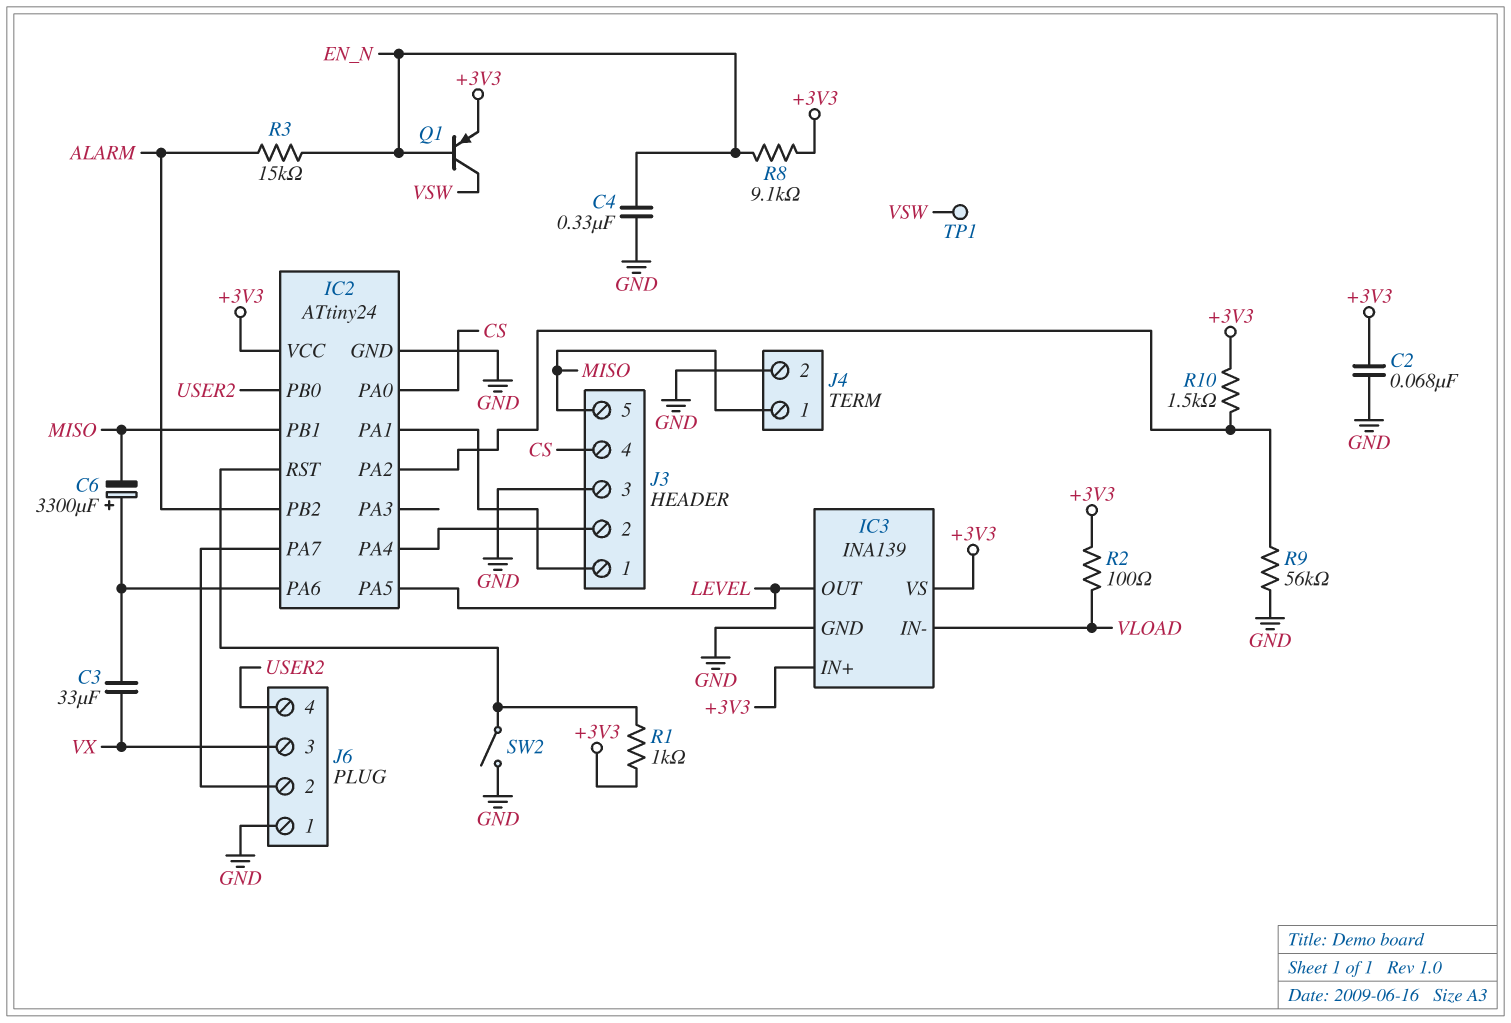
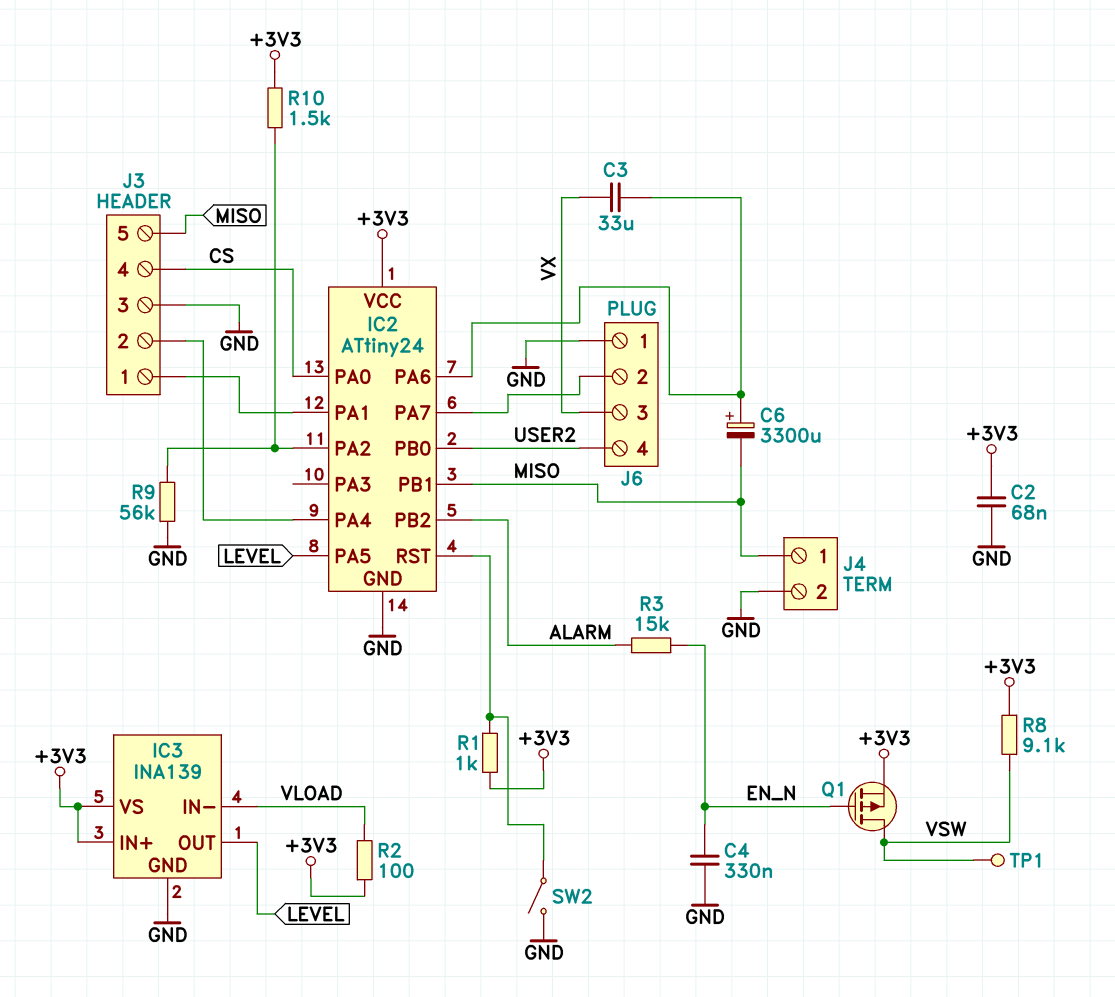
Q1: PNP (B EN_N, C VSW, E +3V3) -> PMOS (G EN_N, D VSW, S +3V3)
R8: 9.1k (+3V3, EN_N) -> 9.1k (+3V3, VSW)

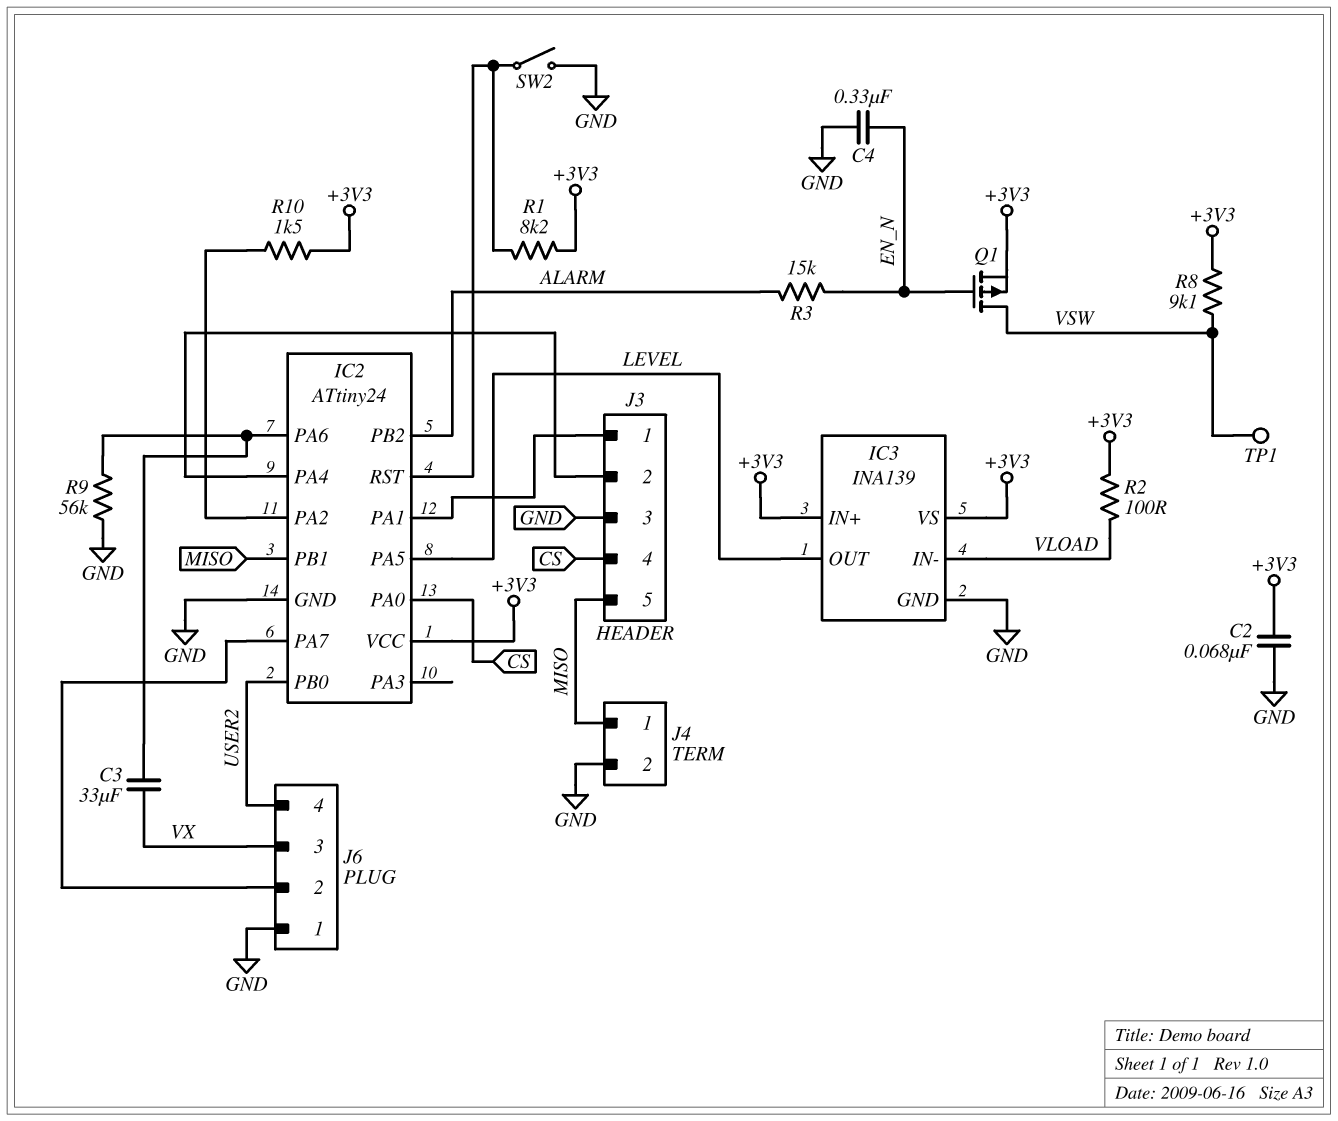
C6: 3300uF (plus IC2/PA6, minus MISO) -> none
R1: 1k (+3V3, IC2/RST) -> 8.2k (+3V3, IC2/RST)
R9: 56k (GND, IC2/PA2) -> 56k (GND, IC2/PA6)

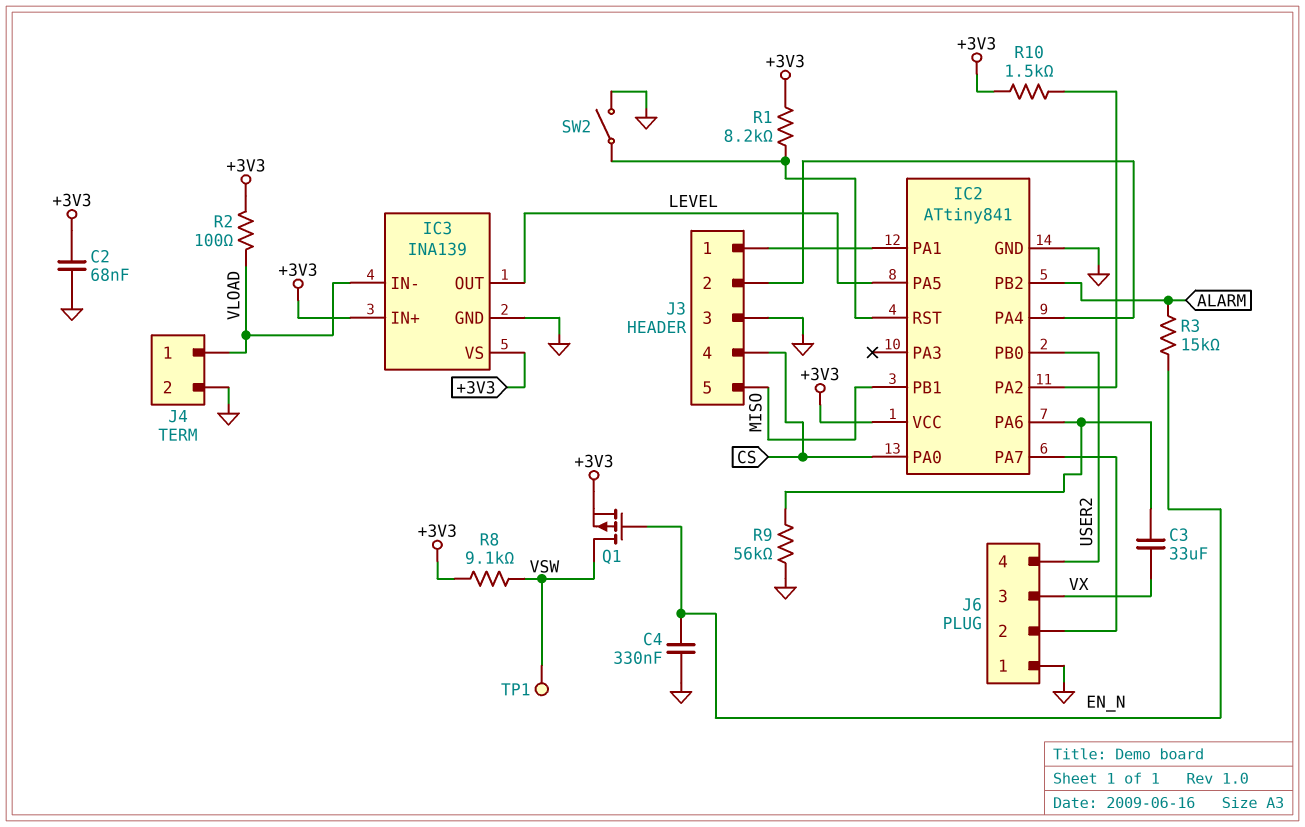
IC2: ATtiny24 -> ATtiny841
J4 pin 1: MISO -> VLOAD

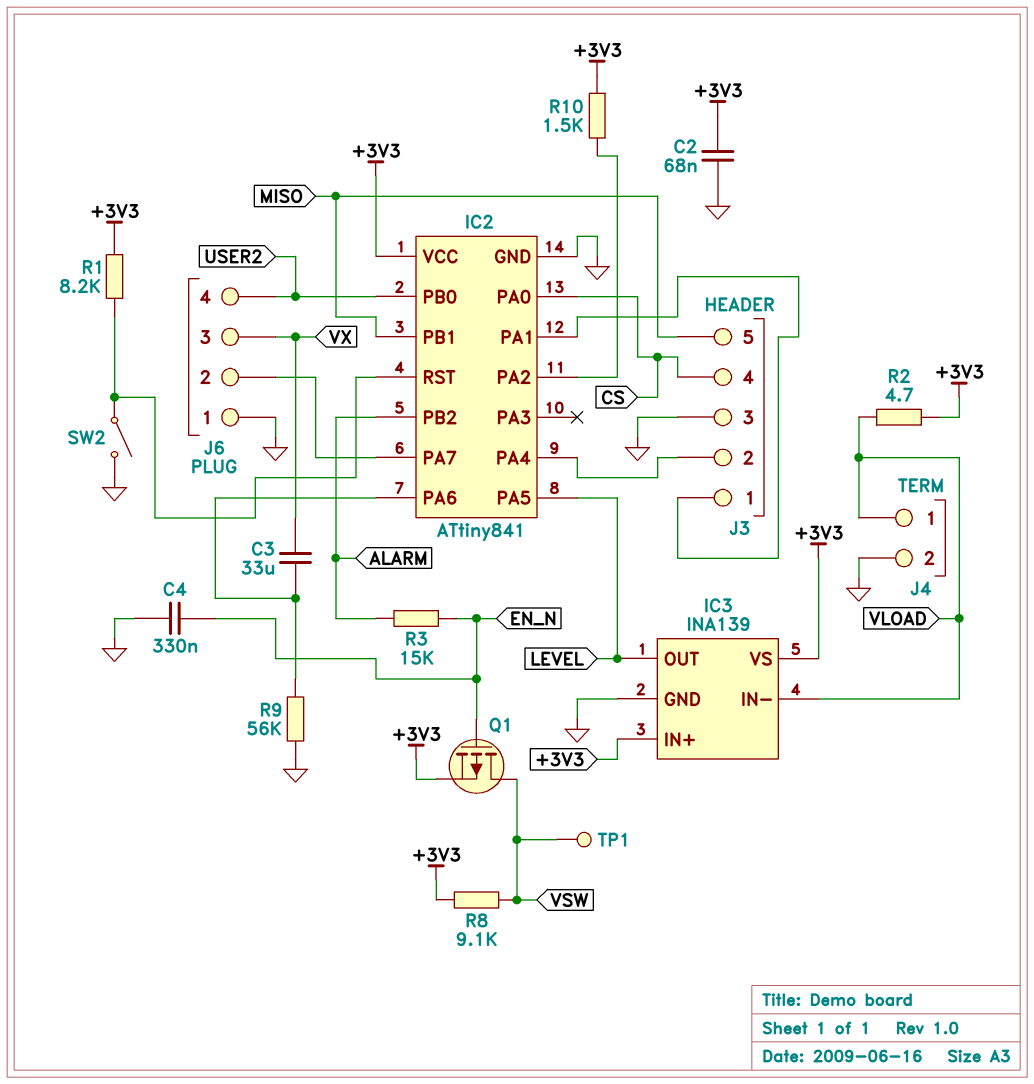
R2: 100 (+3V3, VLOAD) -> 4.7 (+3V3, VLOAD)

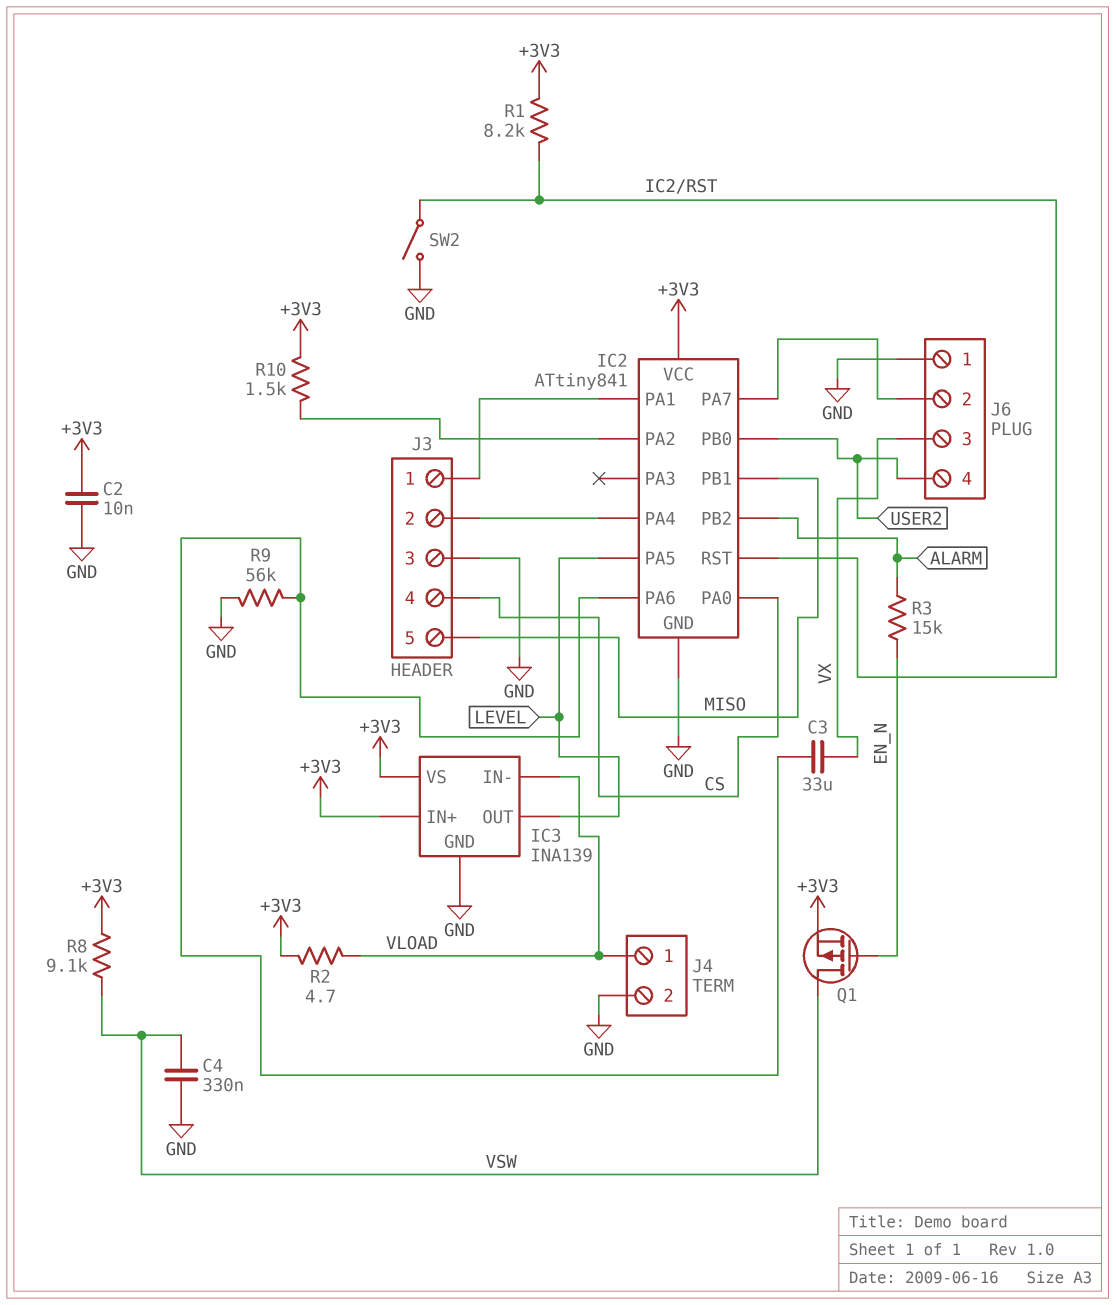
C2: 68nF (+3V3, GND) -> 10nF (+3V3, GND)
C4: 330nF (EN_N, GND) -> 330nF (GND, VSW)
TP1: test point (VSW) -> none

